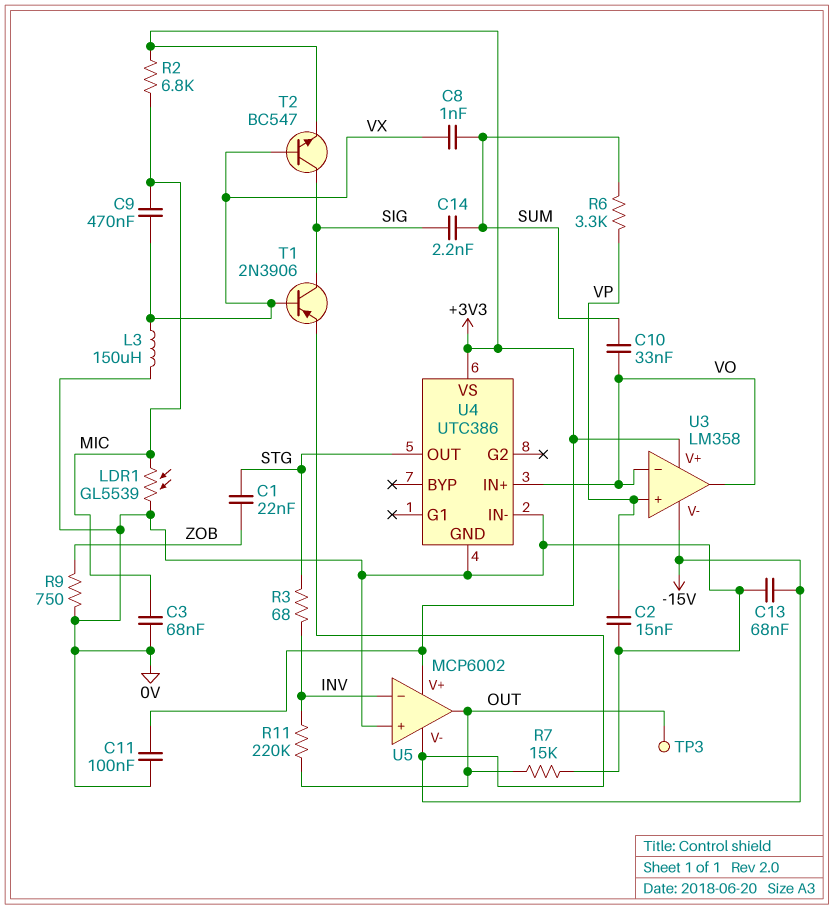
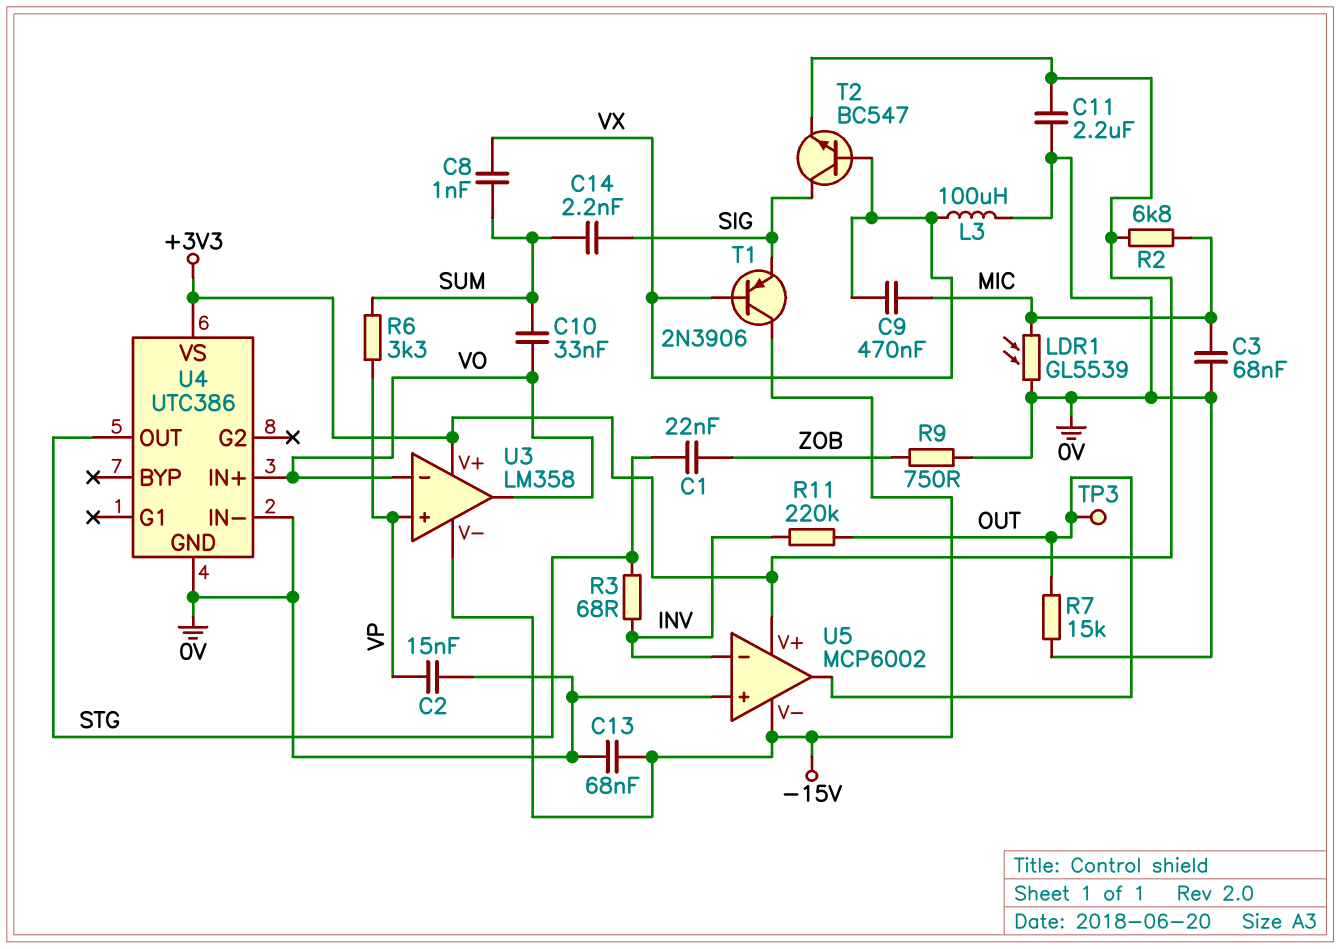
C11: 100nF (+3V3, 0V) -> 2.2uF (+3V3, 0V)
L3: 150uH (0V, VX) -> 100uH (0V, VX)
T1: PNP 2N3906 (B VX, C SIG, E -15V) -> PNP 2N3906 (B VX, C -15V, E SIG)

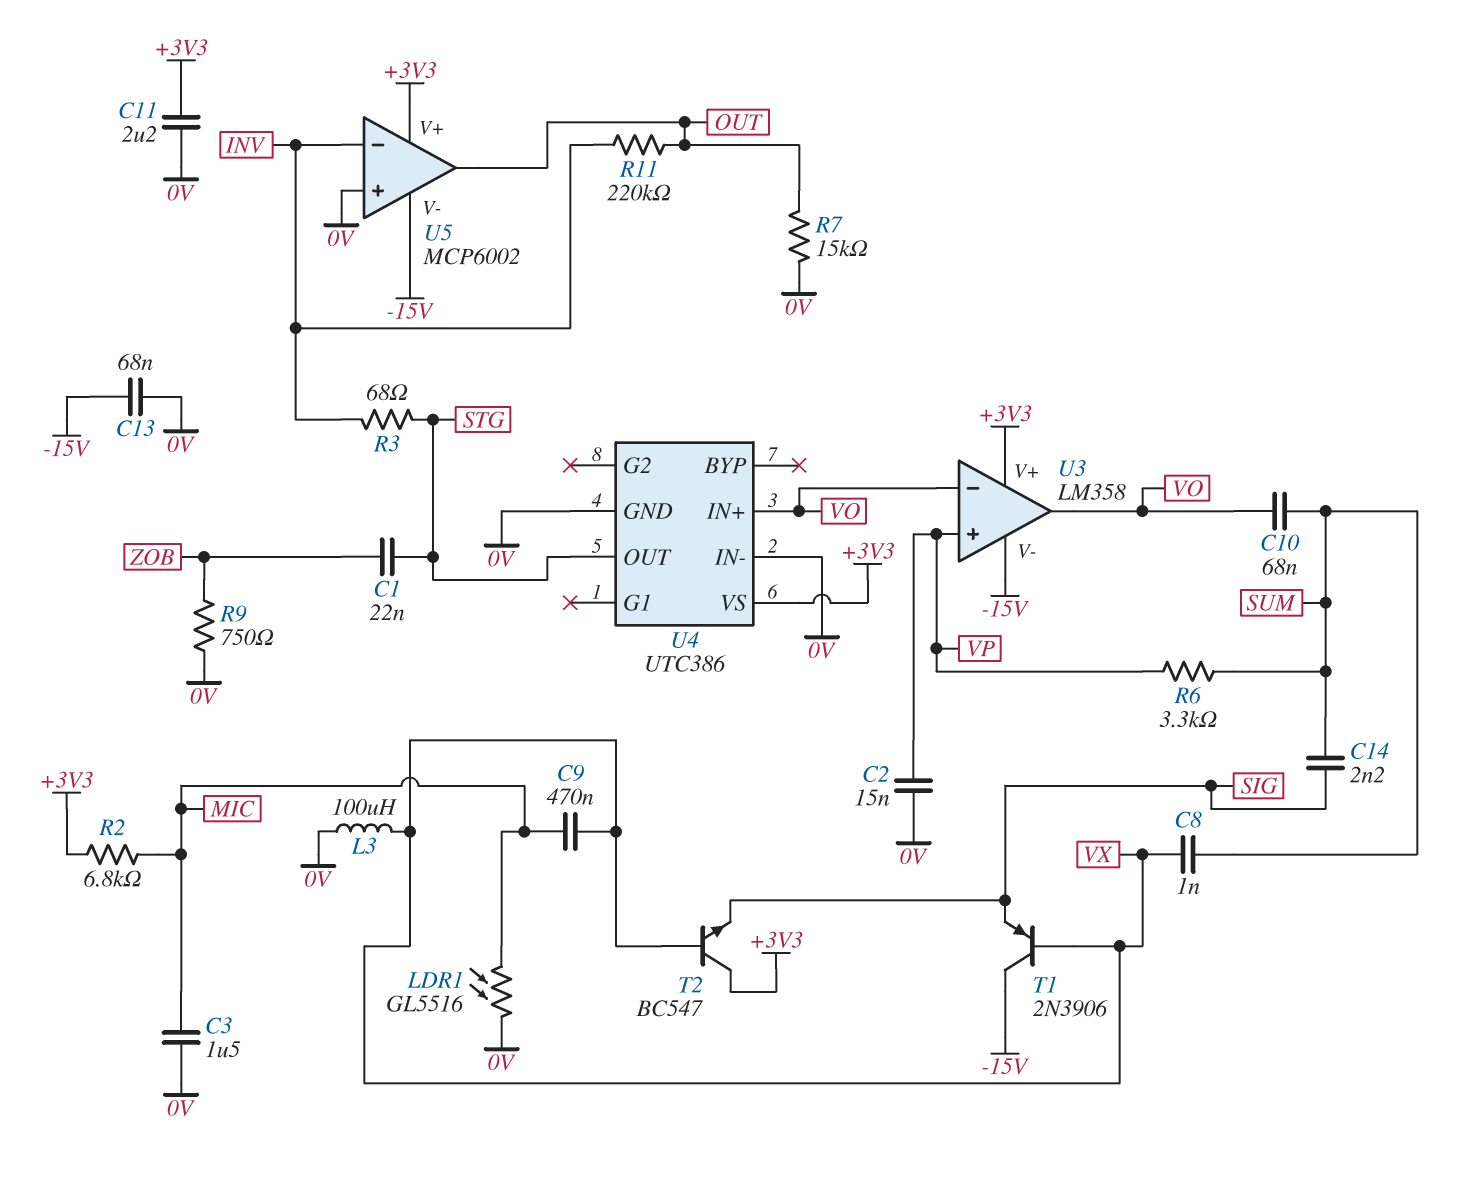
C3: 68nF (0V, MIC) -> 1.5uF (0V, MIC)
C10: 33nF (SUM, VO) -> 68nF (SUM, VO)
LDR1: GL5539 (0V, MIC) -> GL5516 (0V, MIC)
T2: NPN BC547 (B VX, C SIG, E +3V3) -> NPN BC547 (B VX, C +3V3, E SIG)
TP3: test point (OUT) -> none

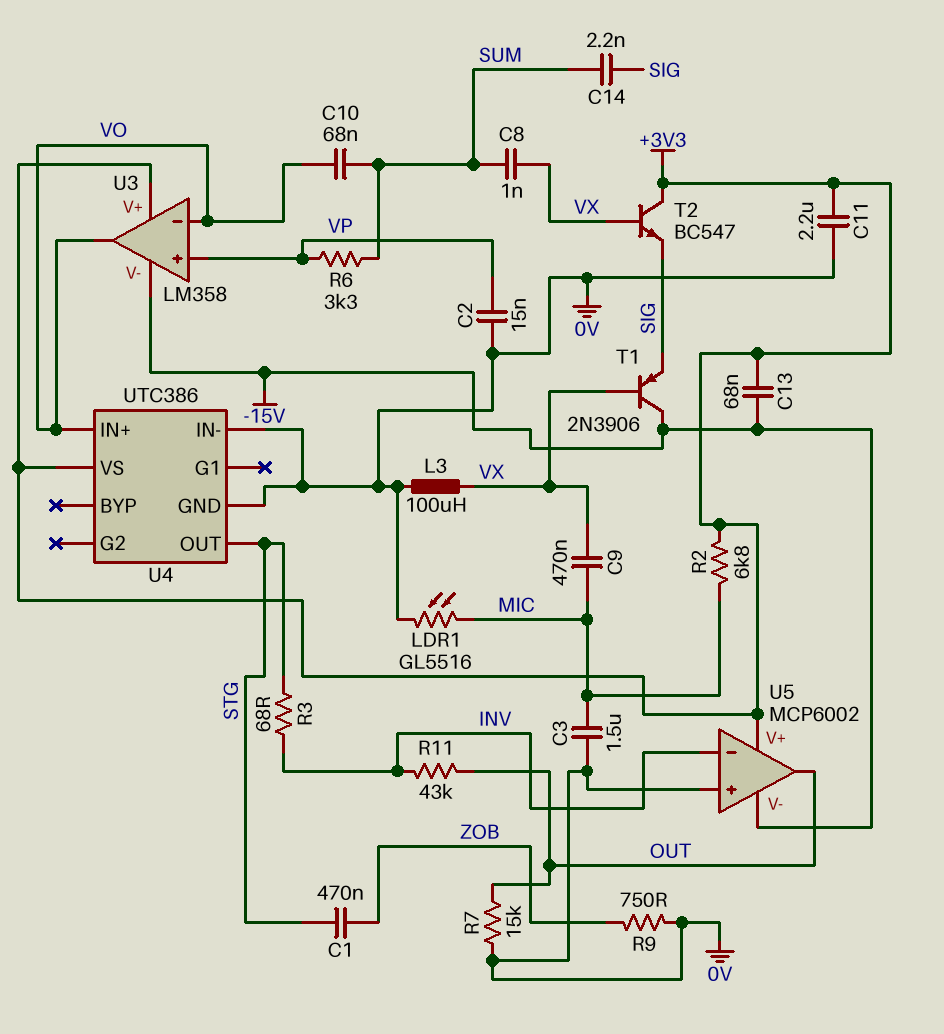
C1: 22nF (STG, ZOB) -> 470nF (STG, ZOB)
C13: 68nF (-15V, 0V) -> 68nF (+3V3, -15V)
R11: 220k (INV, OUT) -> 43k (INV, OUT)

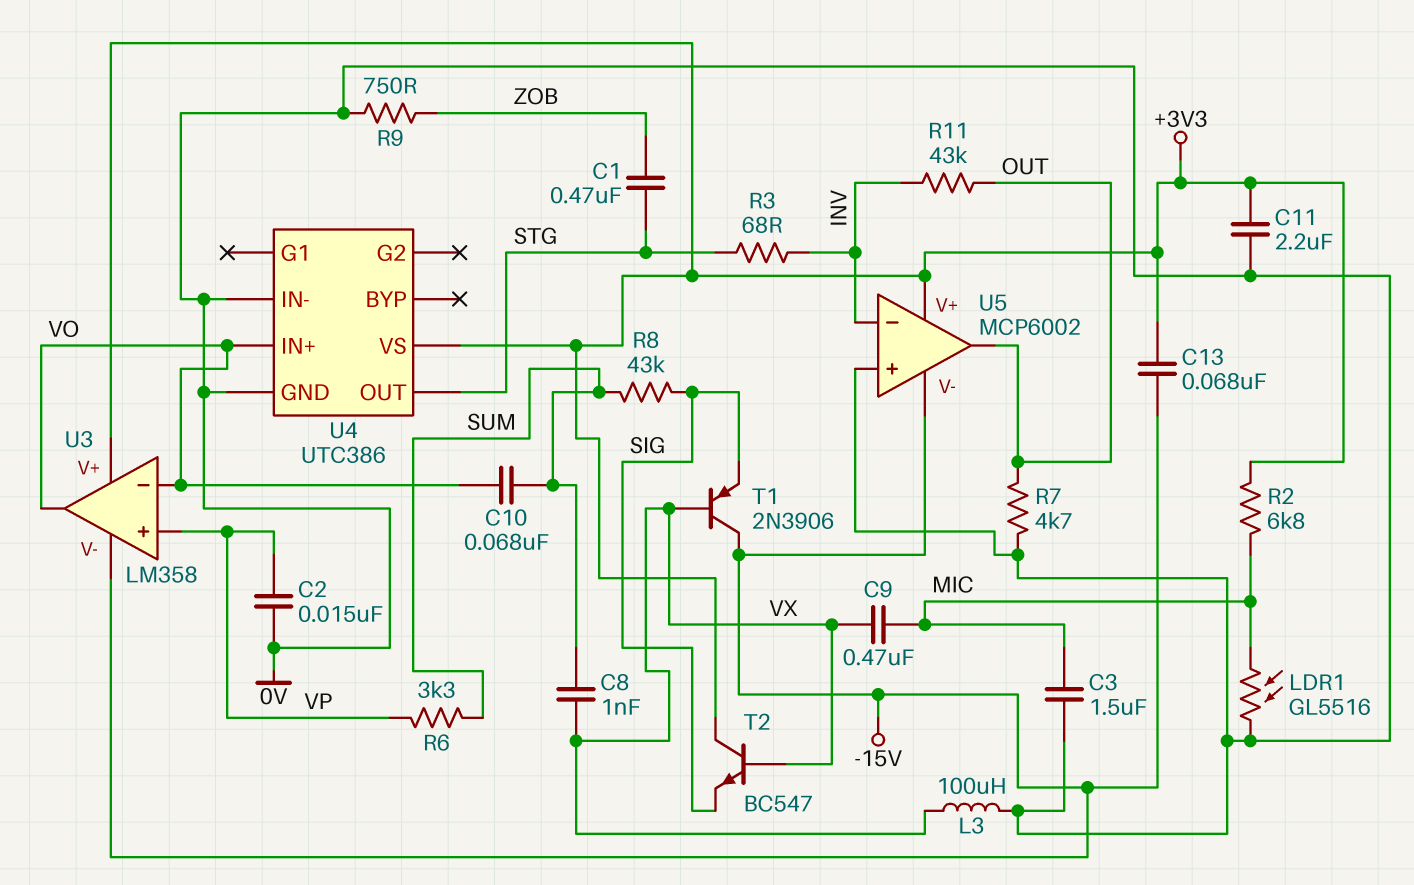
C14: 2.2nF (SIG, SUM) -> none
R7: 15k (0V, OUT) -> 4.7k (0V, OUT)
R8: none -> 43k (SIG, SUM)

